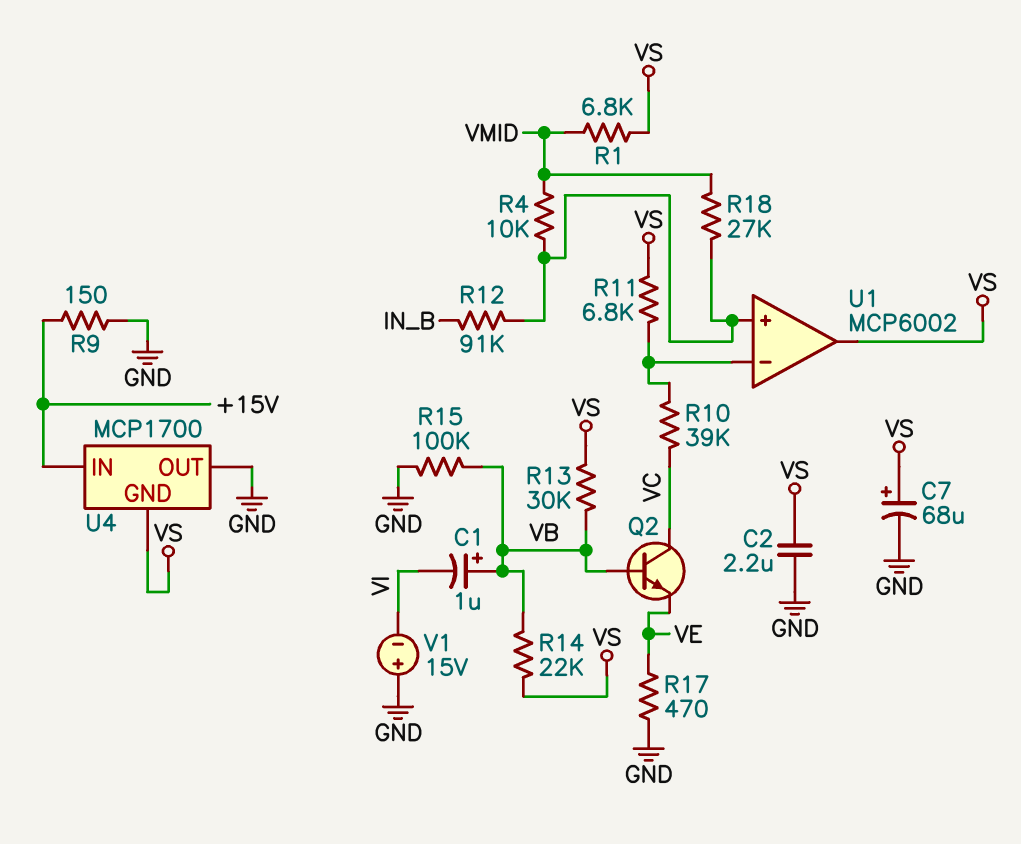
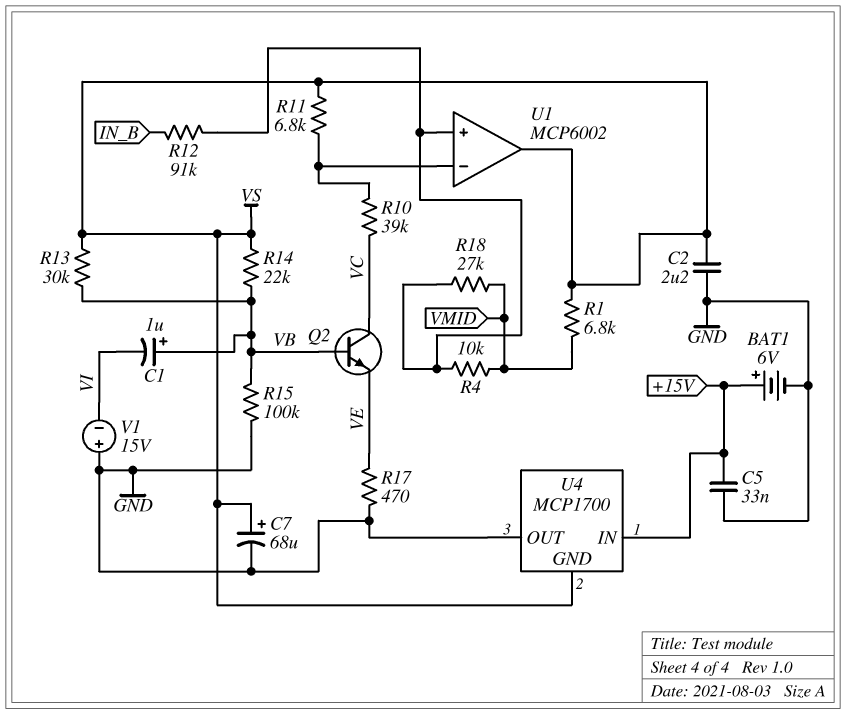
BAT1: none -> 6V (plus +15V, minus GND)
C5: none -> 33nF (+15V, GND)
R9: 150 (+15V, GND) -> none

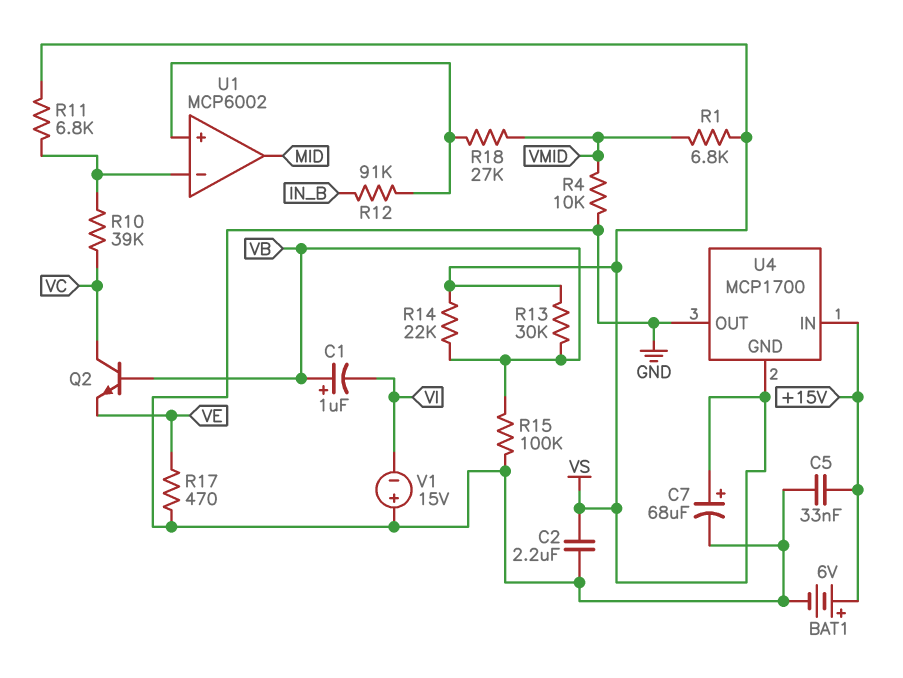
R4: 10k (U1/in+, VMID) -> 10k (GND, VMID)
U1 pin out: VS -> MID

